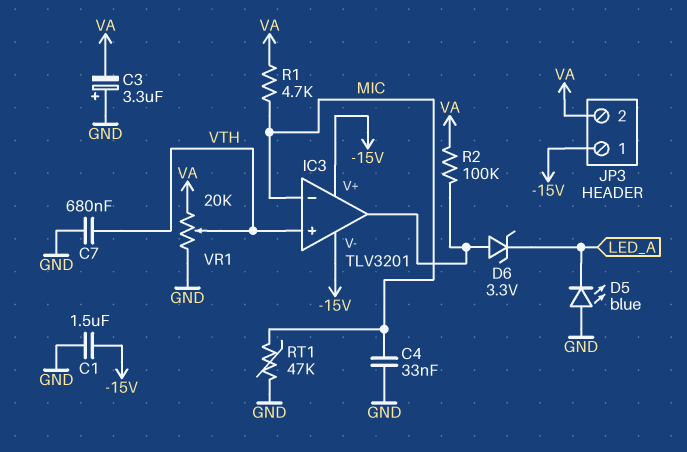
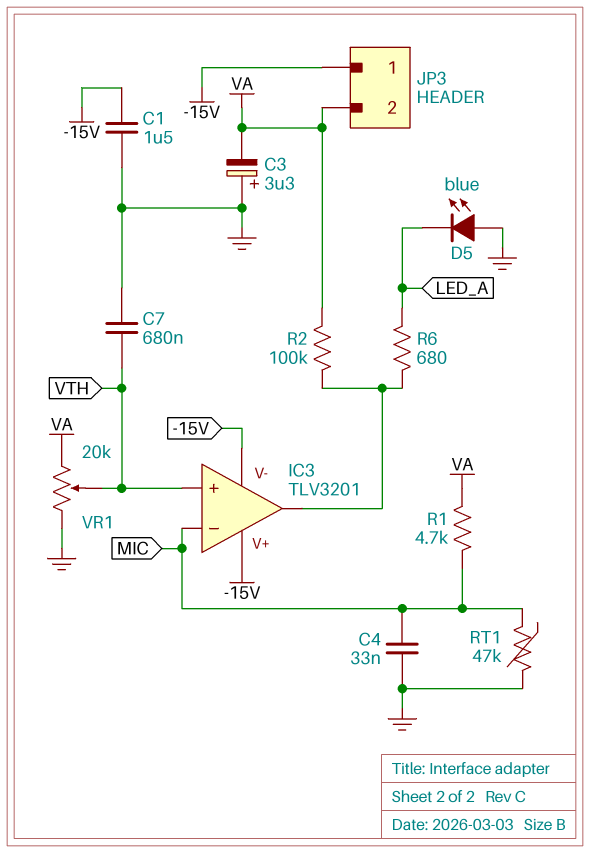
D6: zener 3.3V (A IC3/out, K LED_A) -> none
R6: none -> 680 (IC3/out, LED_A)

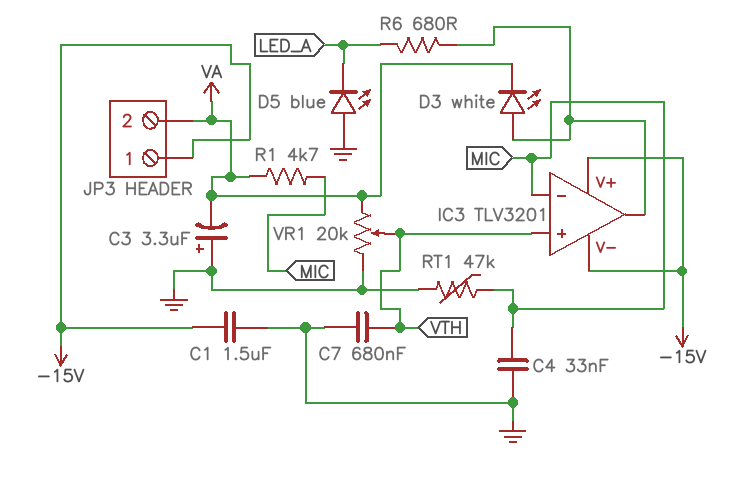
D3: none -> LED white (A IC3/out, K VA)
R2: 100k (IC3/out, VA) -> none

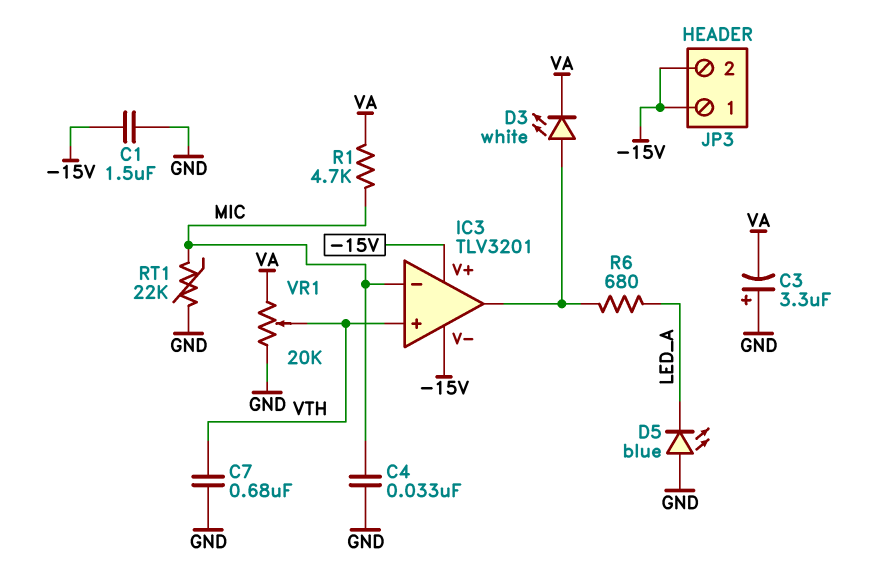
JP3 pin 2: VA -> -15V
RT1: 47k (GND, MIC) -> 22k (GND, MIC)

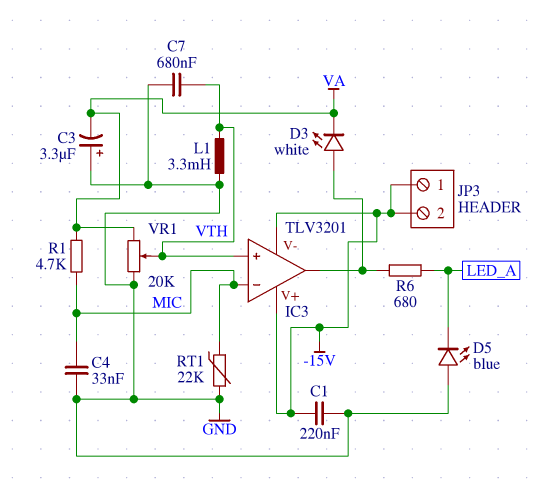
C1: 1.5uF (-15V, GND) -> 220nF (-15V, GND)
L1: none -> 3.3mH (GND, VTH)

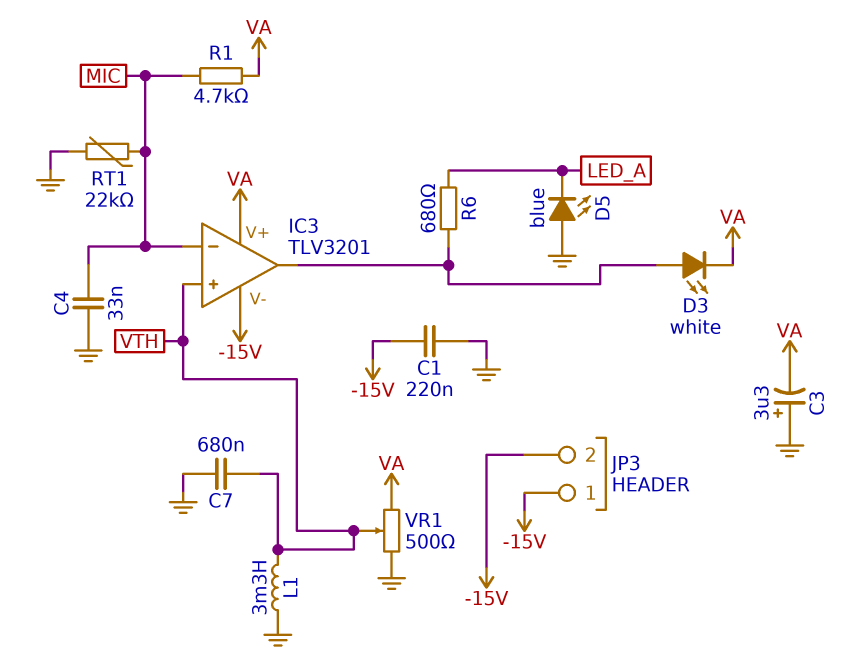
IC3 pin V+: -15V -> VA
VR1: 20k (GND, VA, wiper VTH) -> 500 (GND, VA, wiper VTH)

